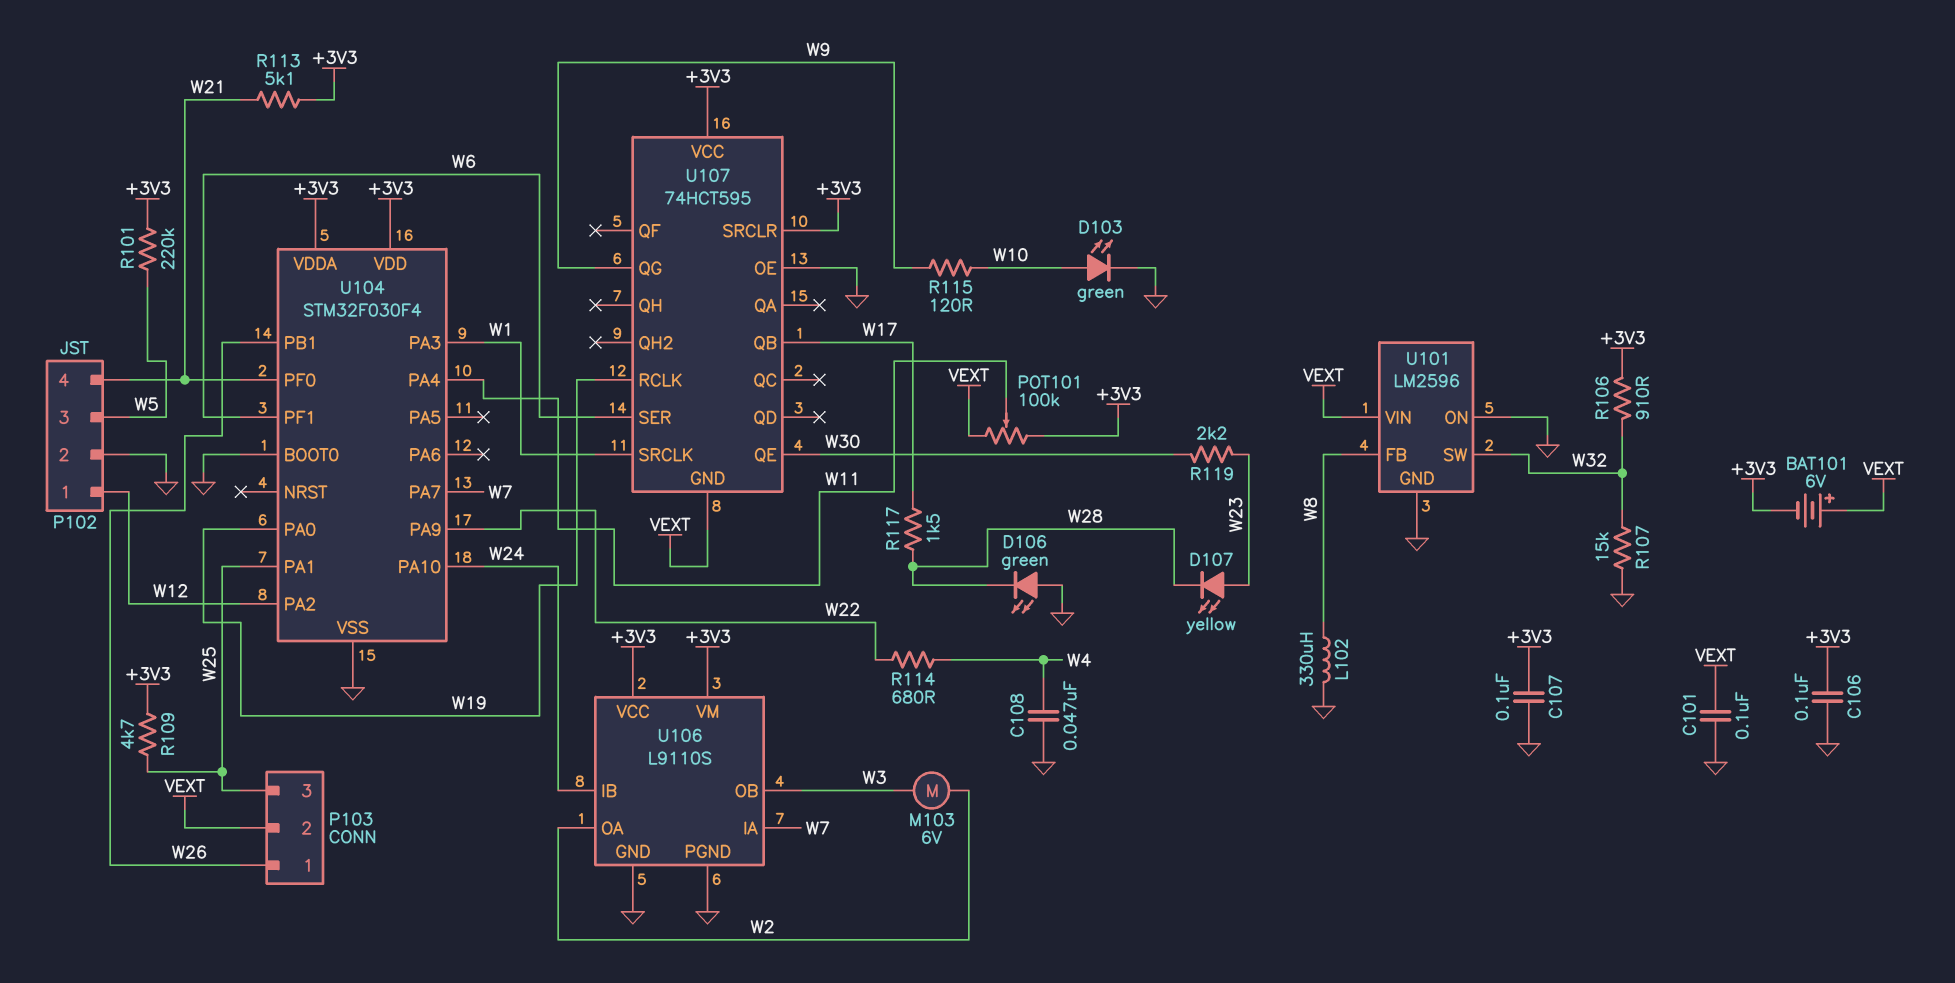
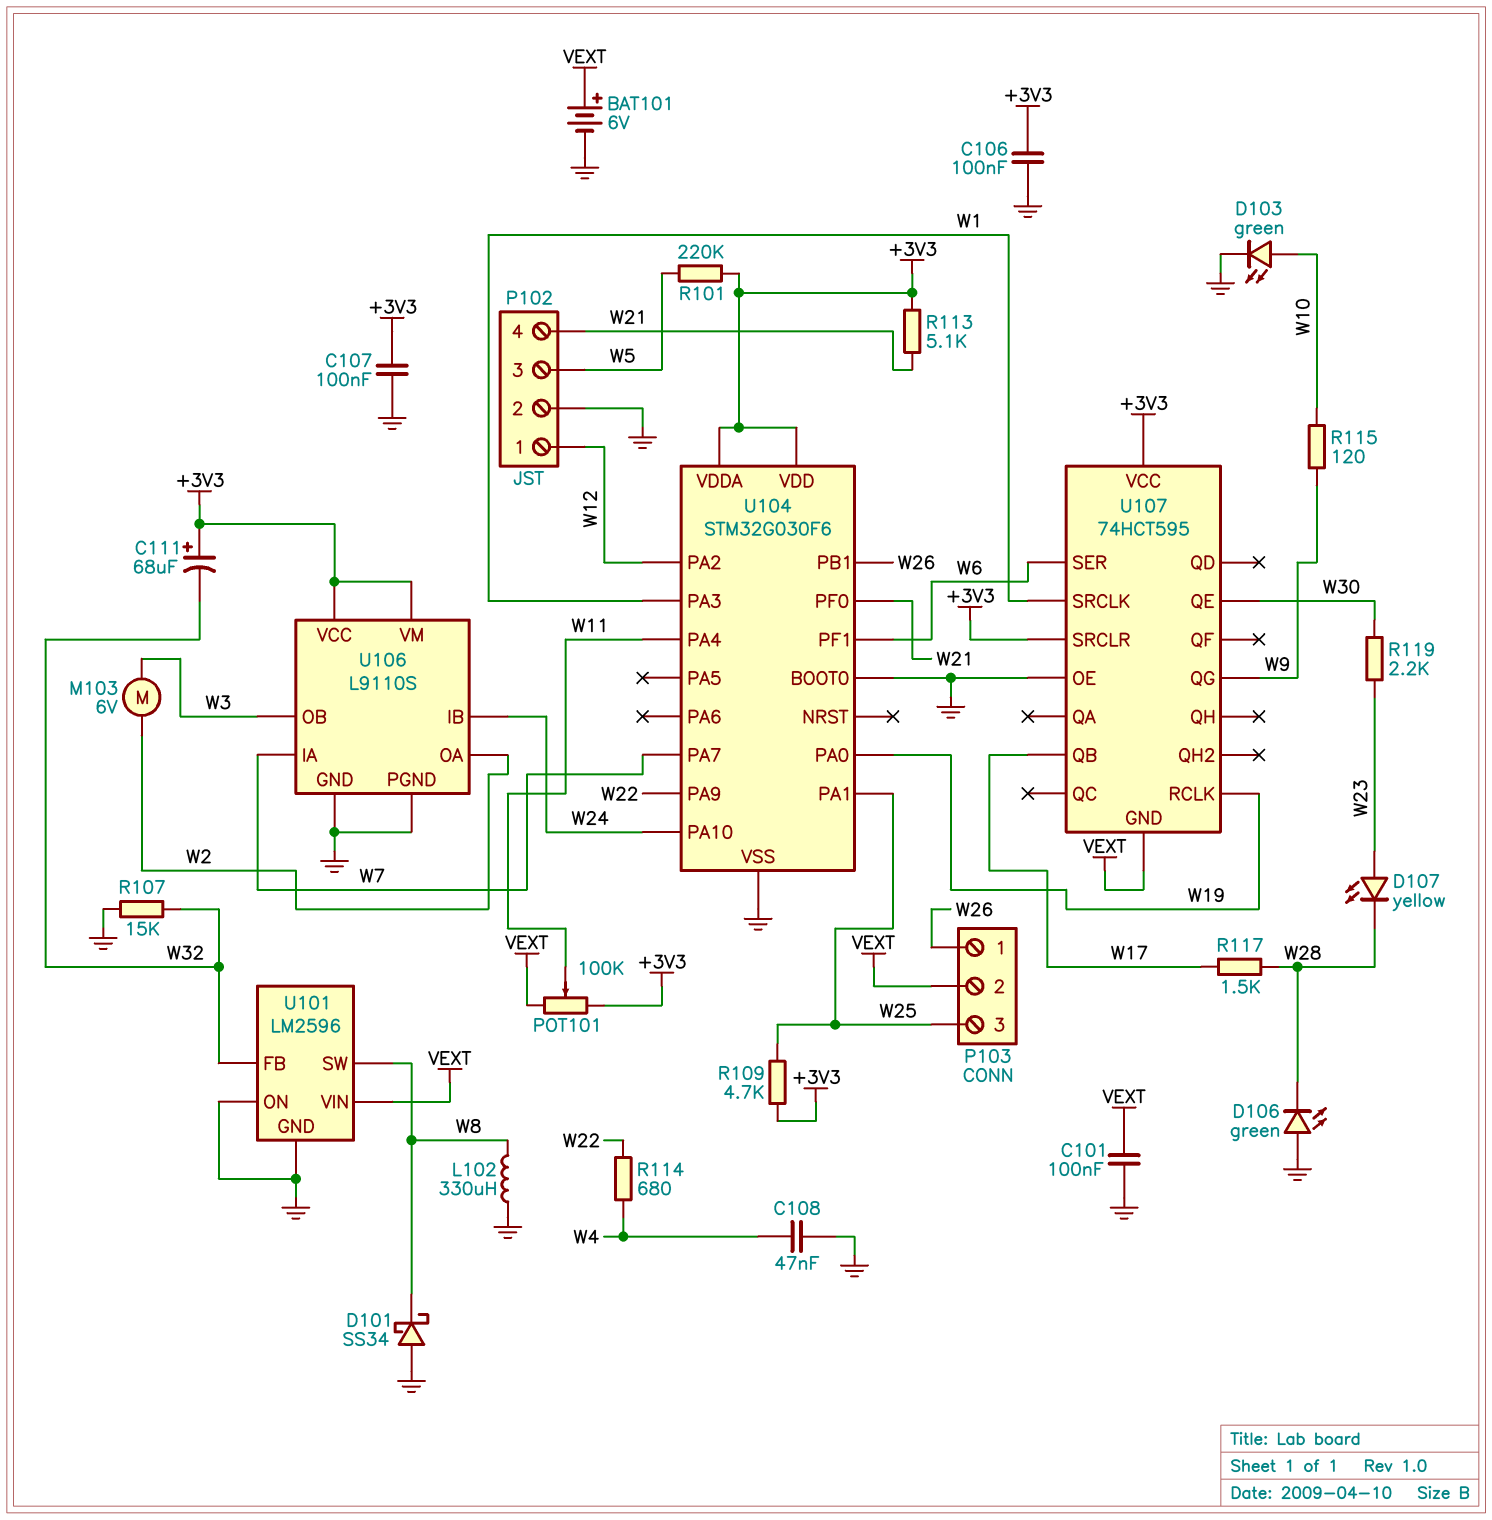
BAT101: 6V (plus VEXT, minus +3V3) -> 6V (plus VEXT, minus GND)
C111: none -> 68uF (plus +3V3, minus W32)
D101: none -> schottky SS34 (A GND, K W8)
R106: 910 (+3V3, W32) -> none
U101 pin FB: W8 -> W32
U101 pin SW: W32 -> W8
U104: STM32F030F4 -> STM32G030F6

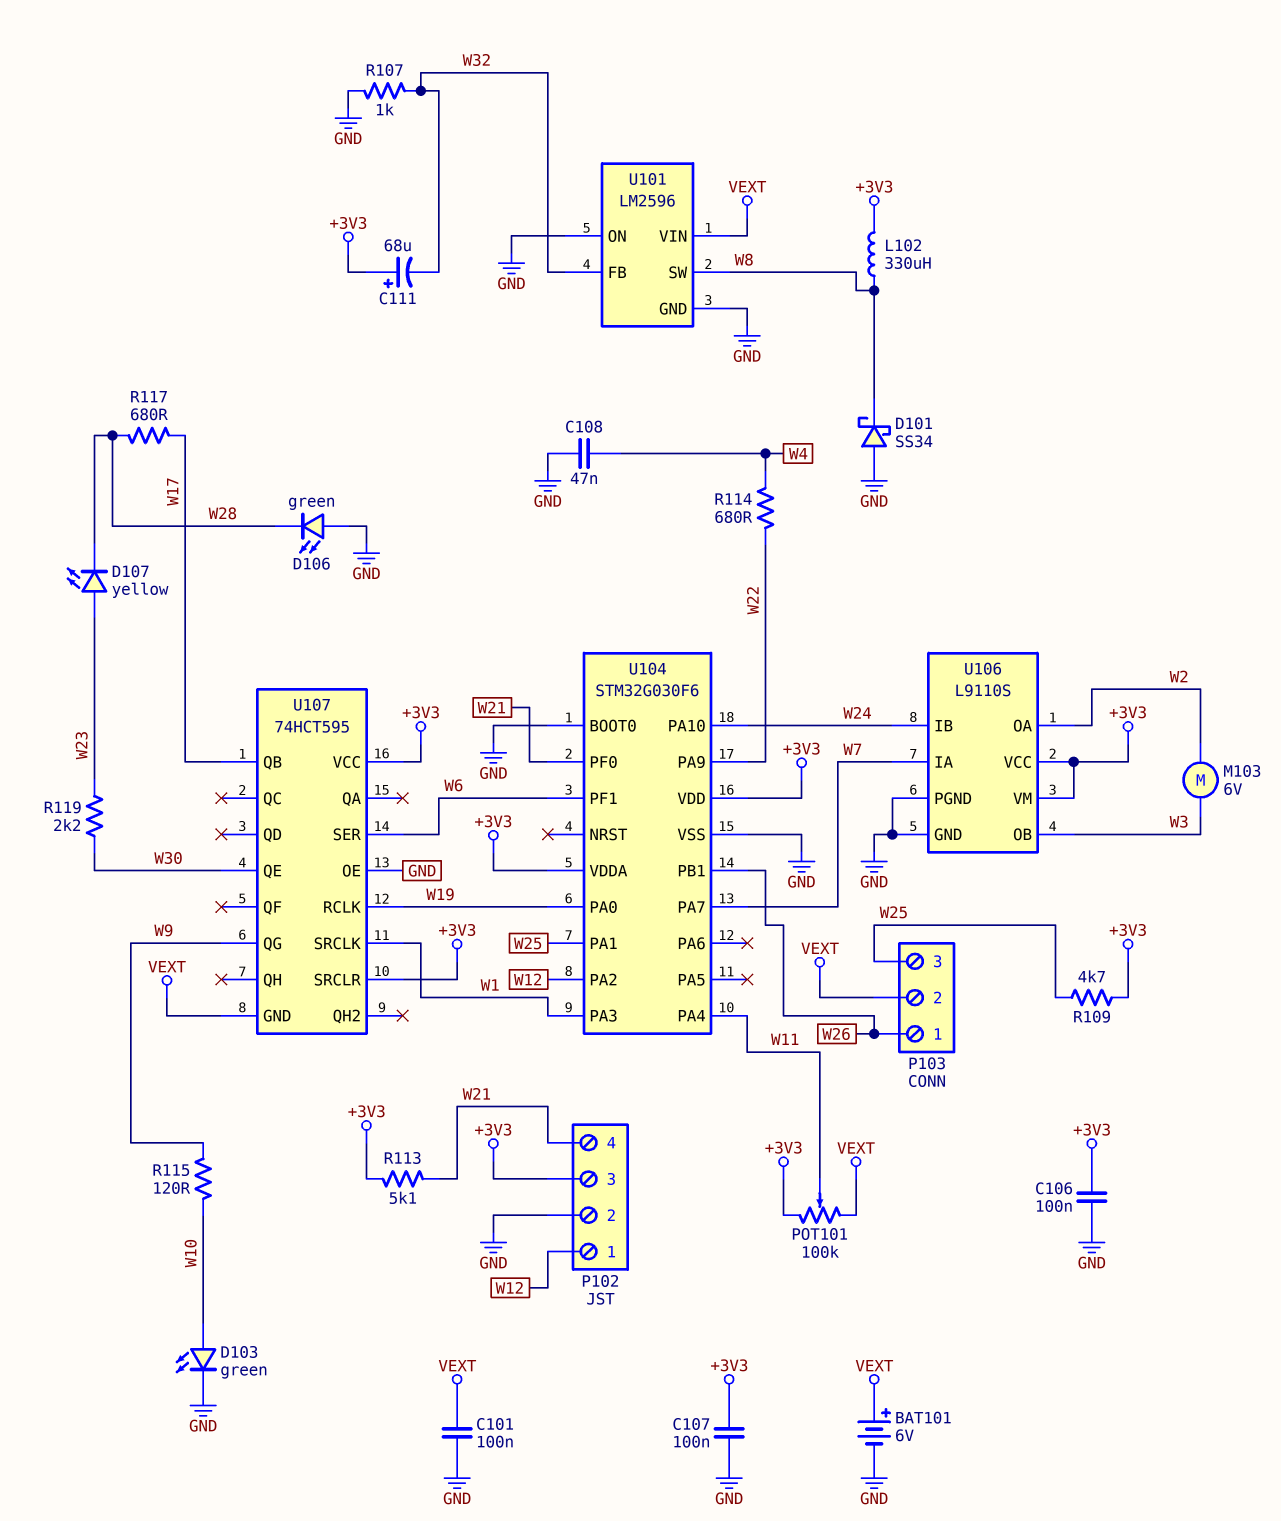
L102: 330uH (GND, W8) -> 330uH (+3V3, W8)
P102 pin 3: W5 -> +3V3
R101: 220k (+3V3, W5) -> none
R107: 15k (GND, W32) -> 1k (GND, W32)
R117: 1.5k (W17, W28) -> 680 (W17, W28)

